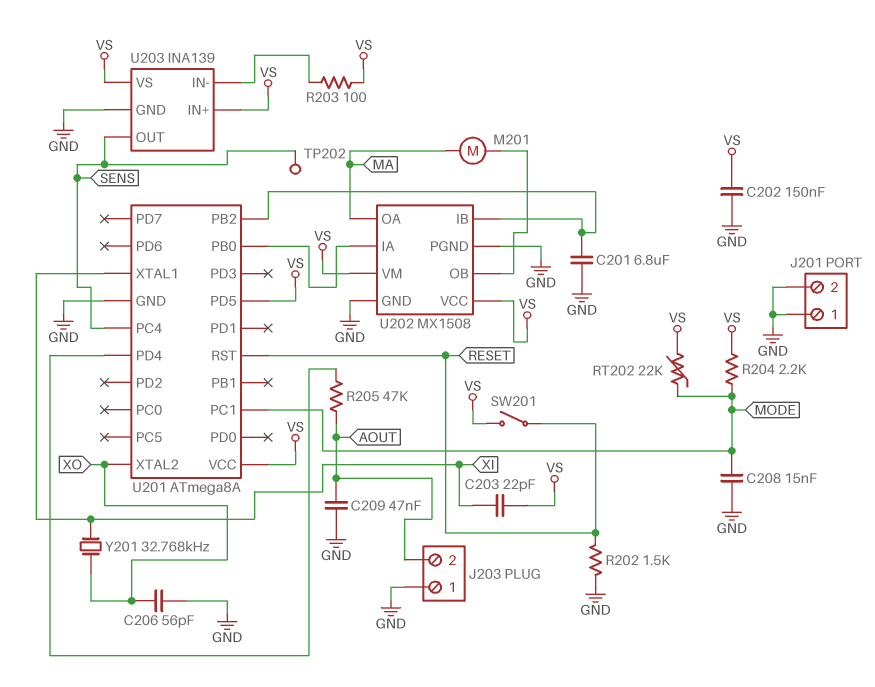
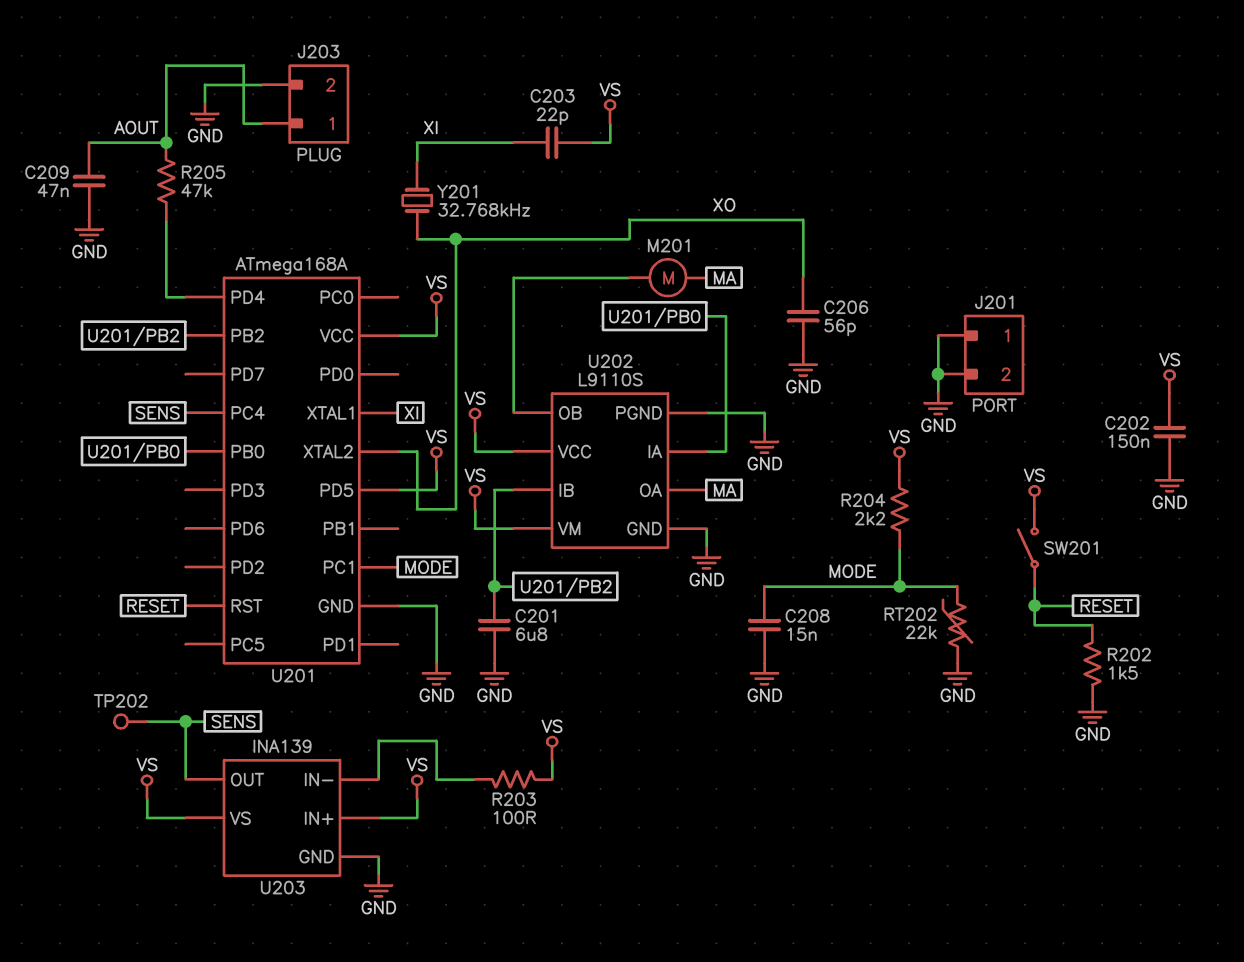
J203 pin 1: GND -> AOUT
J203 pin 2: AOUT -> GND
RT202: 22k (MODE, VS) -> 22k (GND, MODE)
U201: ATmega8A -> ATmega168A
U202: MX1508 -> L9110S

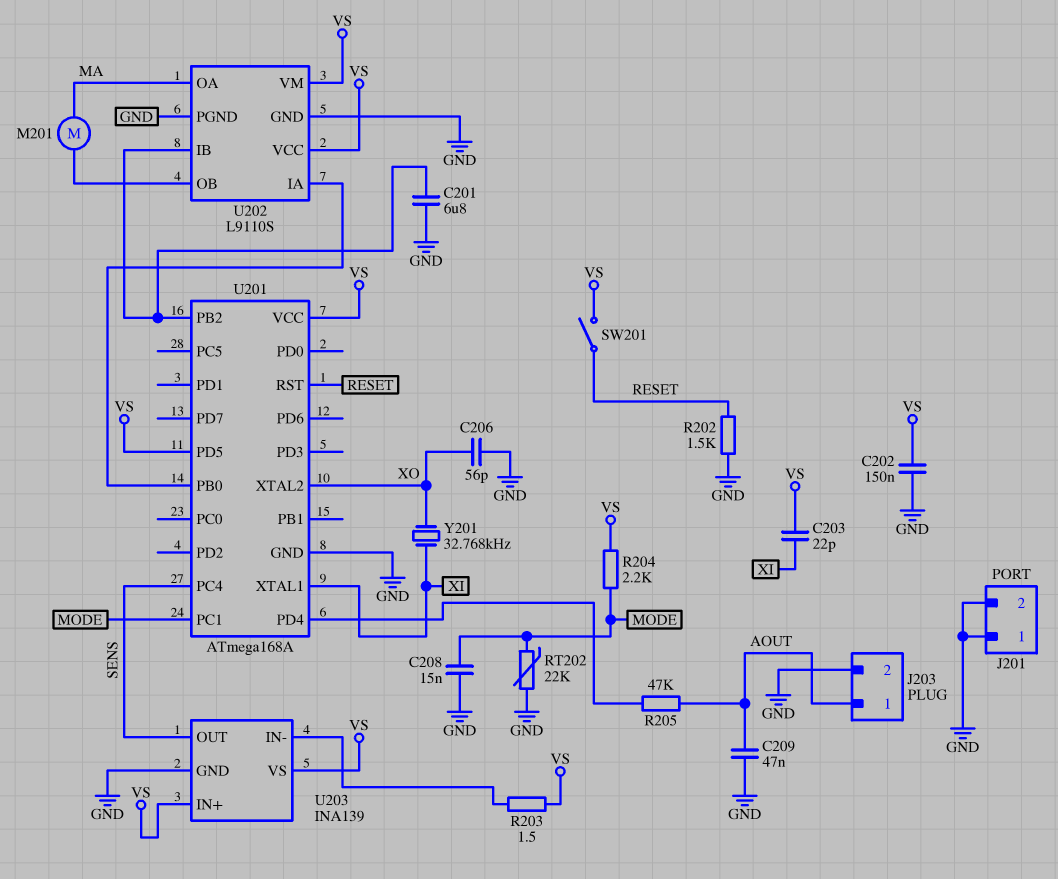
R203: 100 (U203/IN-, VS) -> 1.5 (U203/IN-, VS)
TP202: test point (SENS) -> none

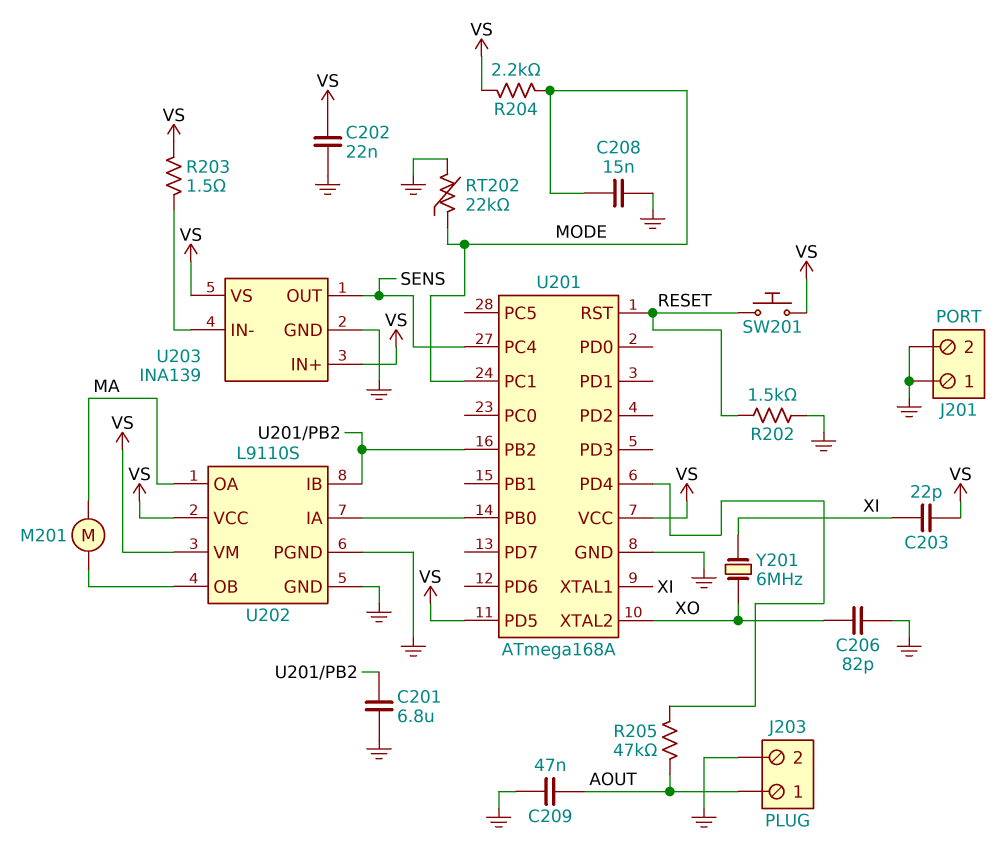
C202: 150nF (GND, VS) -> 22nF (GND, VS)
C206: 56pF (GND, XO) -> 82pF (GND, XO)
SW201: switch (RESET, VS) -> button (RESET, VS)
Y201: 32.768kHz (XI, XO) -> 6MHz (XI, XO)

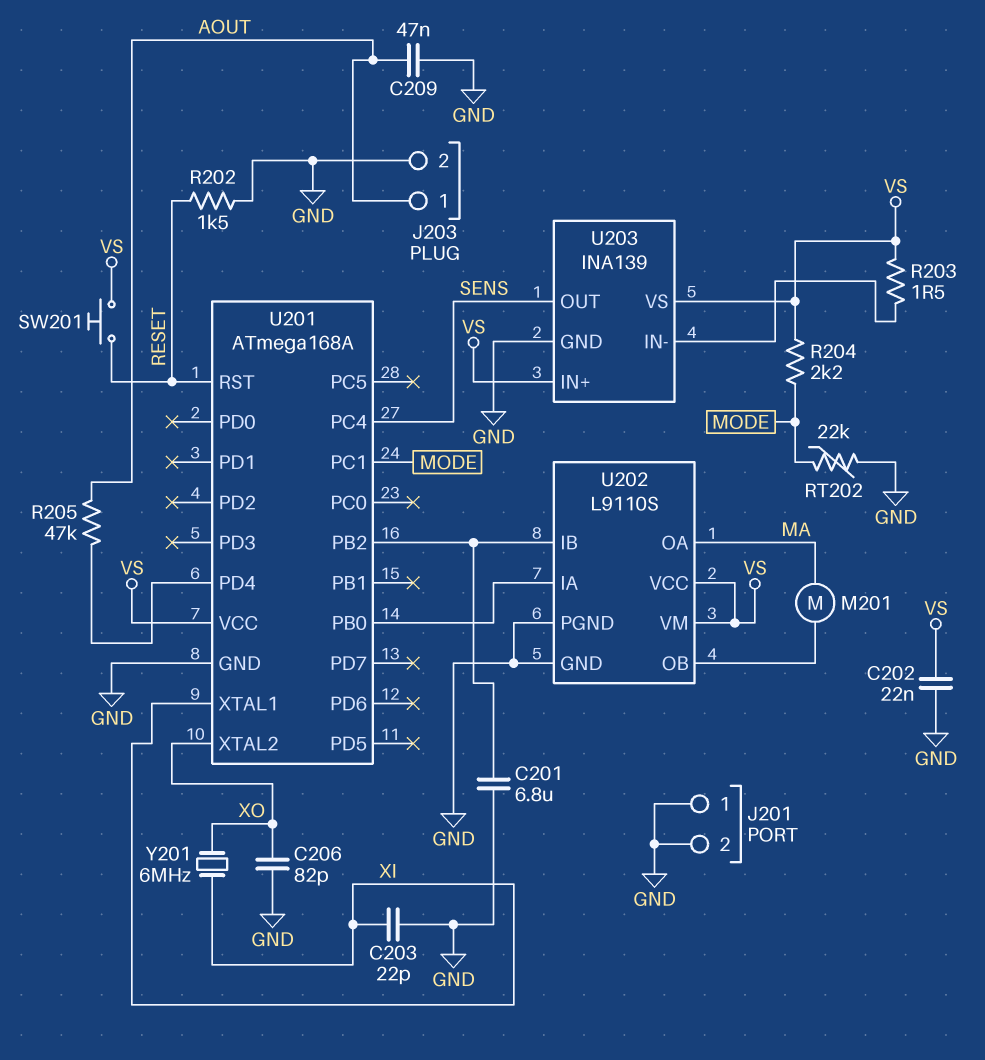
C203: 22pF (VS, XI) -> 22pF (GND, XI)
C208: 15nF (GND, MODE) -> none
U201 pin PD5: VS -> none

